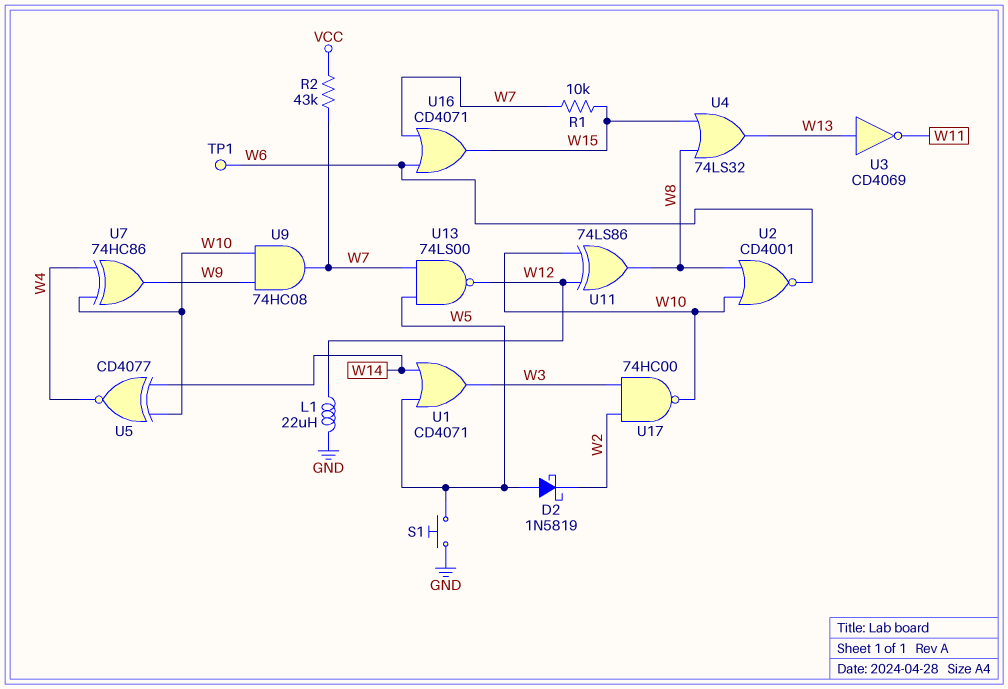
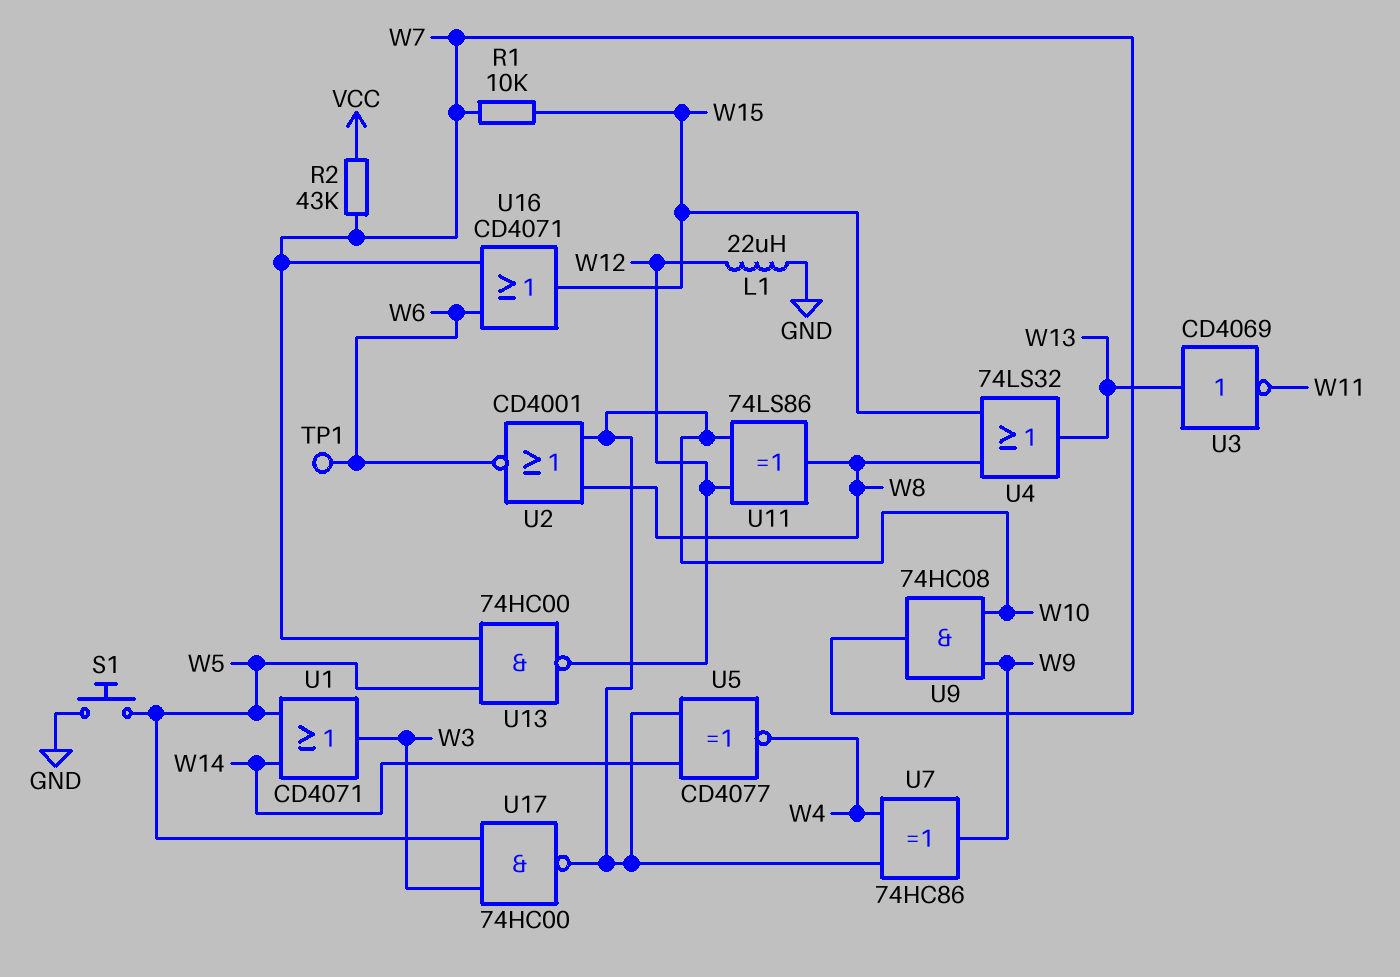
D2: schottky 1N5819 (A W5, K W2) -> none
U13: NAND 74LS00 (in W5, in W7, out W12) -> NAND 74HC00 (in W5, in W7, out W12)
U17: NAND 74HC00 (in W2, in W3, out W10) -> NAND 74HC00 (in W3, in W5, out W10)

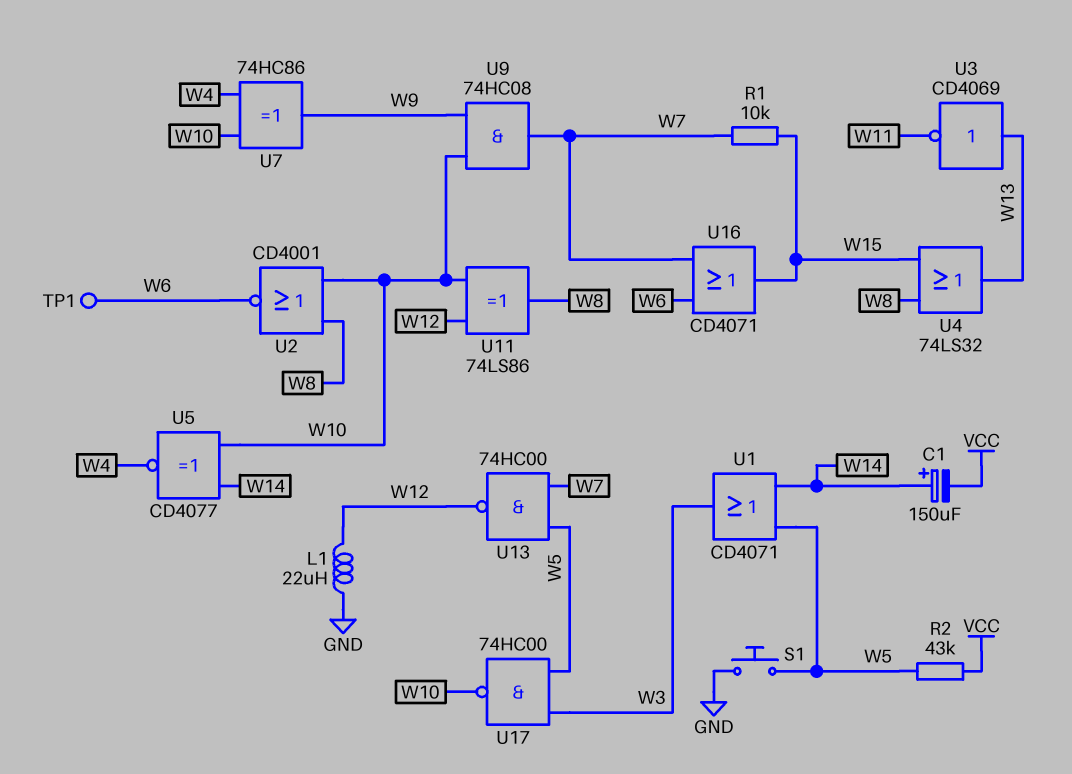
C1: none -> 150uF (plus W14, minus VCC)
R2: 43k (VCC, W7) -> 43k (VCC, W5)

